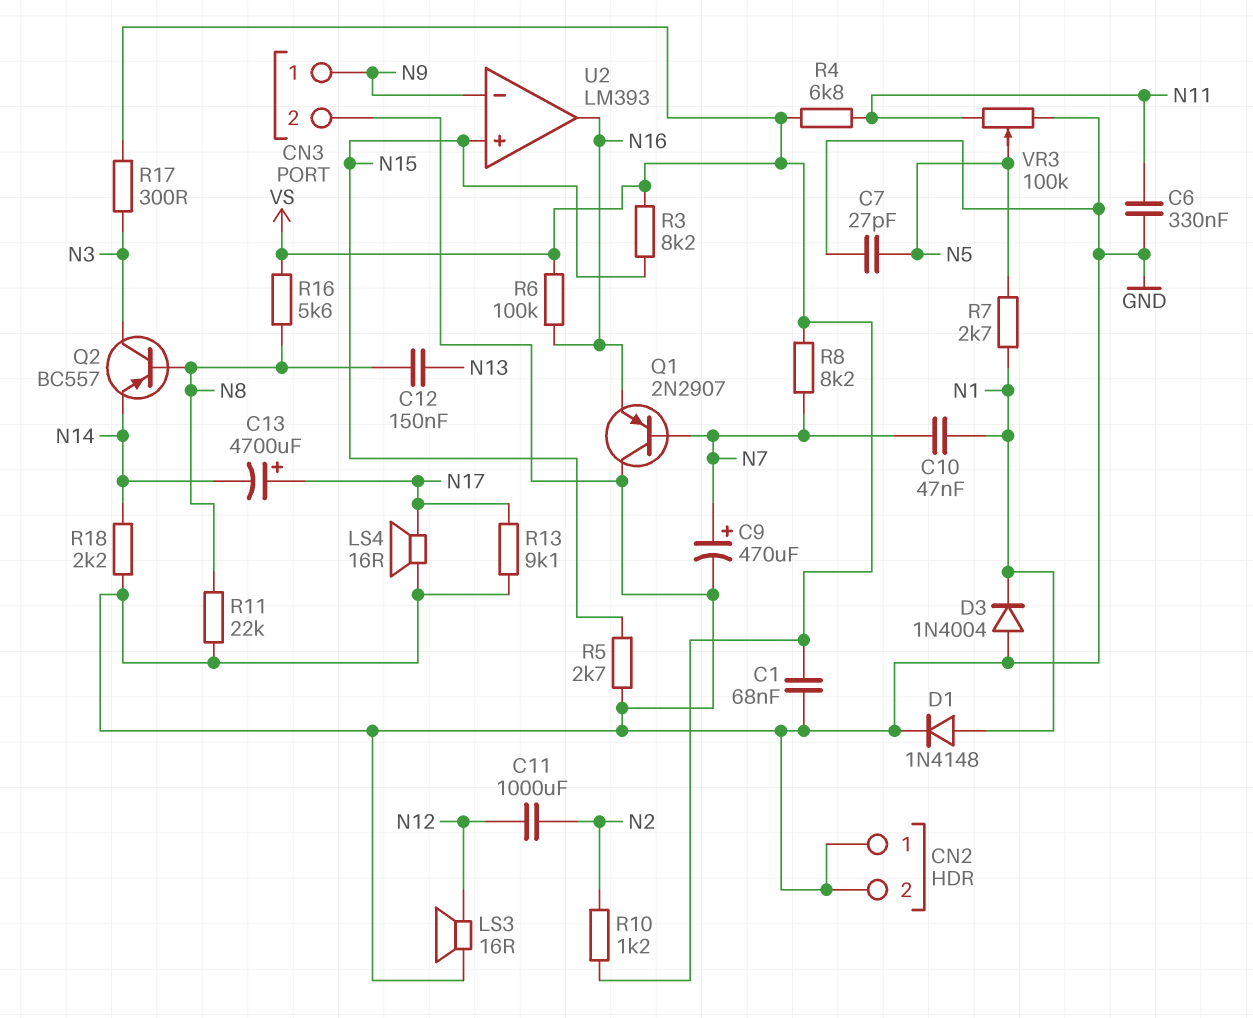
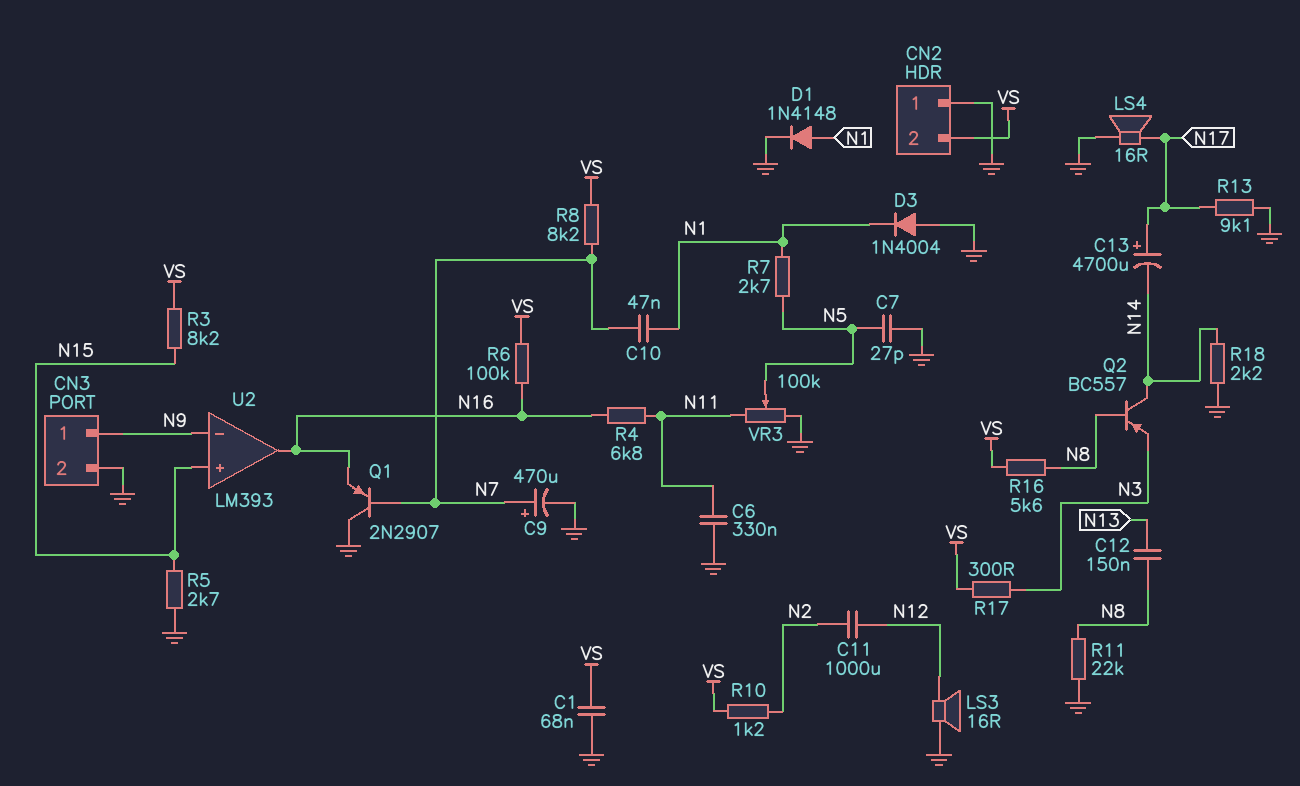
CN2 pin 2: GND -> VS
Q2: PNP BC557 (B N8, C N3, E N14) -> PNP BC557 (B N8, C N14, E N3)
R4: 6.8k (N11, VS) -> 6.8k (N11, N16)

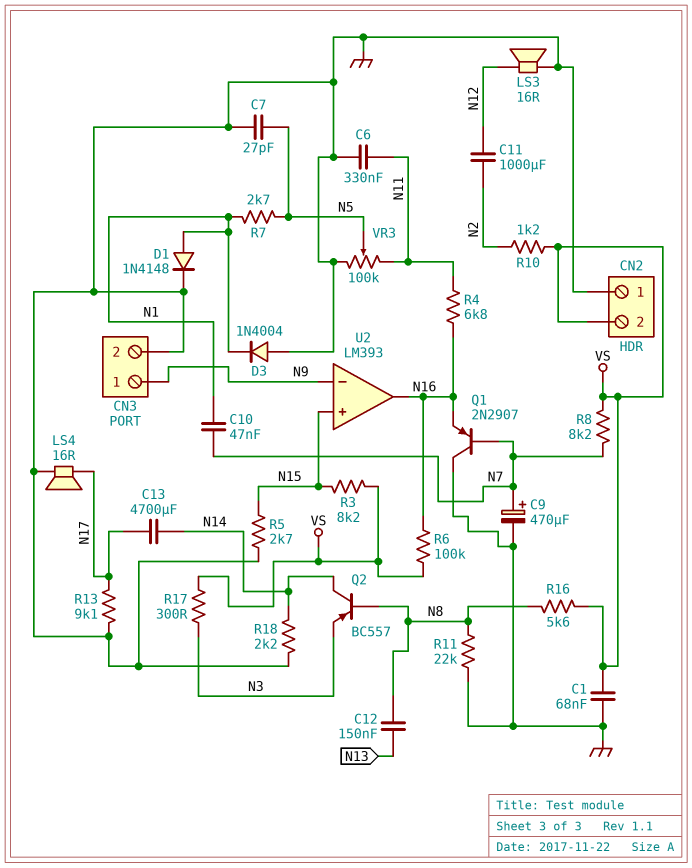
C13: 4700uF (plus N17, minus N14) -> 4700uF (N14, N17)

